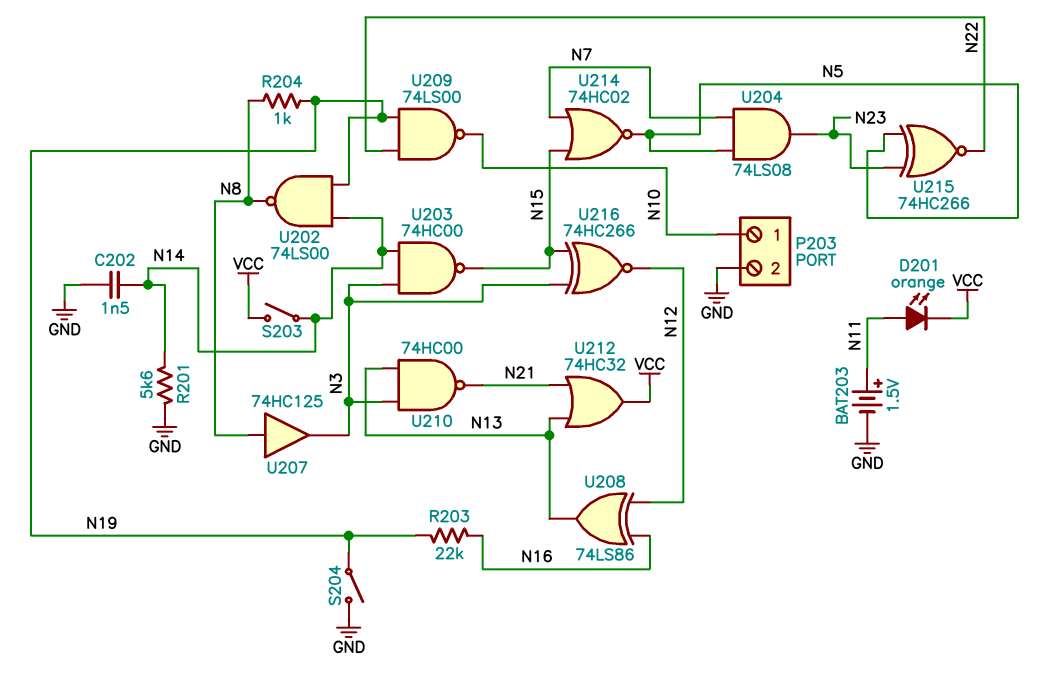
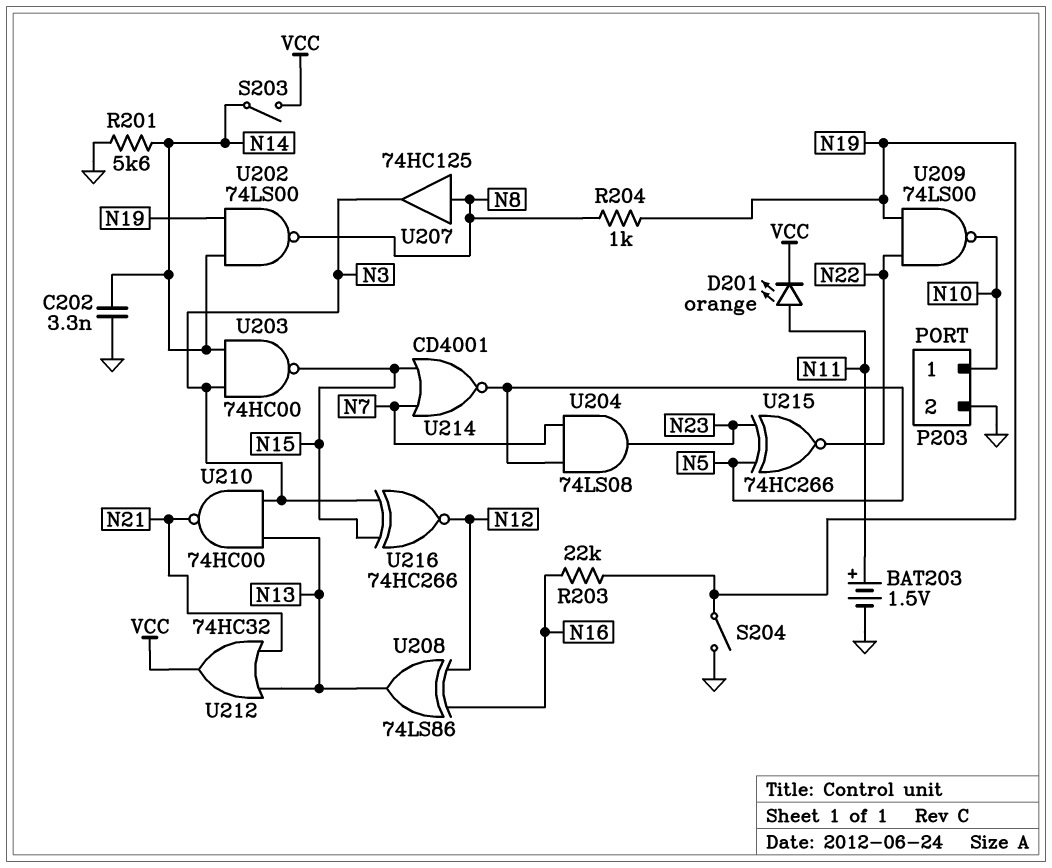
C202: 1.5nF (GND, N14) -> 3.3nF (GND, N14)
U214: NOR 74HC02 (in N7, in N15, out N5) -> NOR CD4001 (in N7, in N15, out N5)

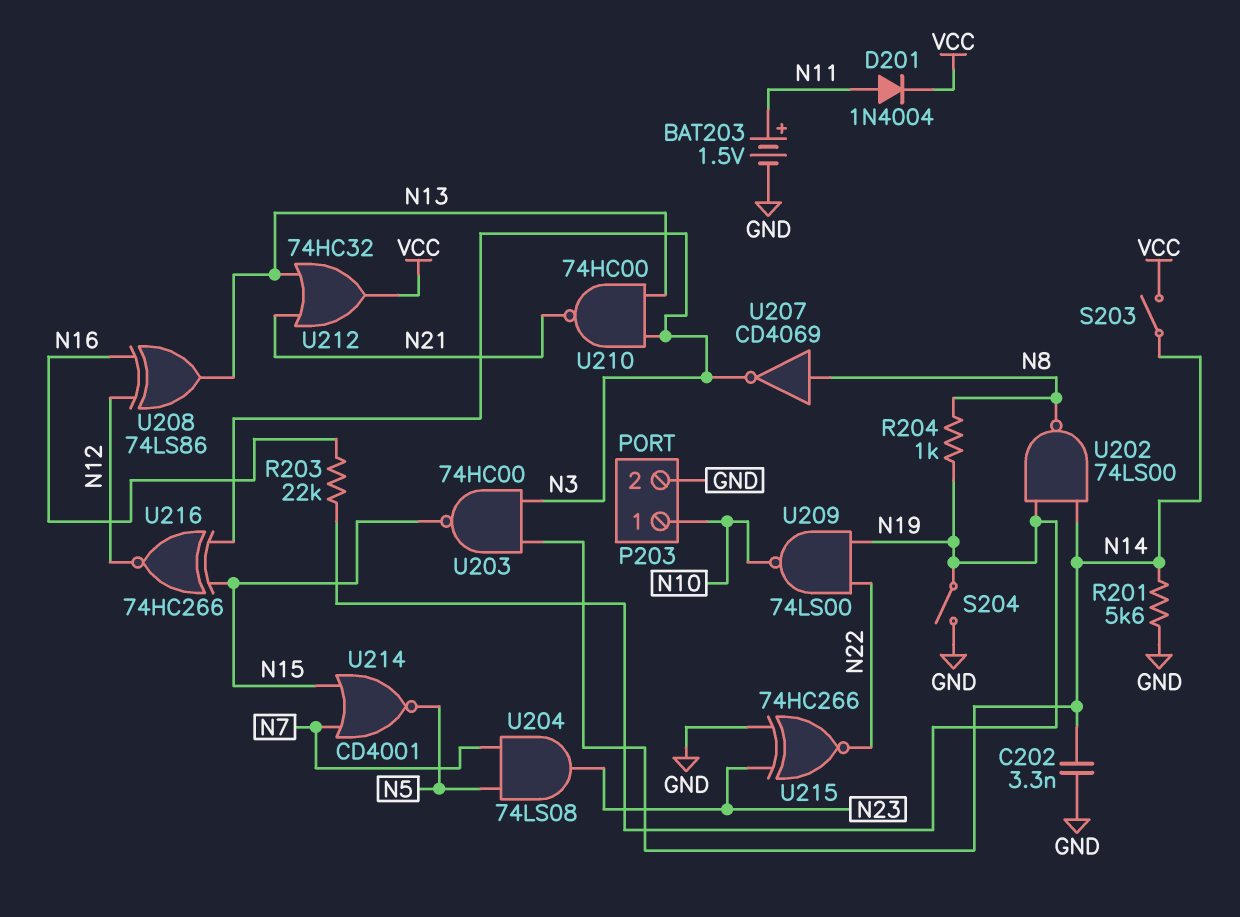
D201: LED orange (A N11, K VCC) -> diode 1N4004 (A N11, K VCC)
U207: buffer 74HC125 (in N8, out N3) -> NOT CD4069 (in N8, out N3)
U215: XNOR 74HC266 (in N5, in N23, out N22) -> XNOR 74HC266 (in GND, in N23, out N22)

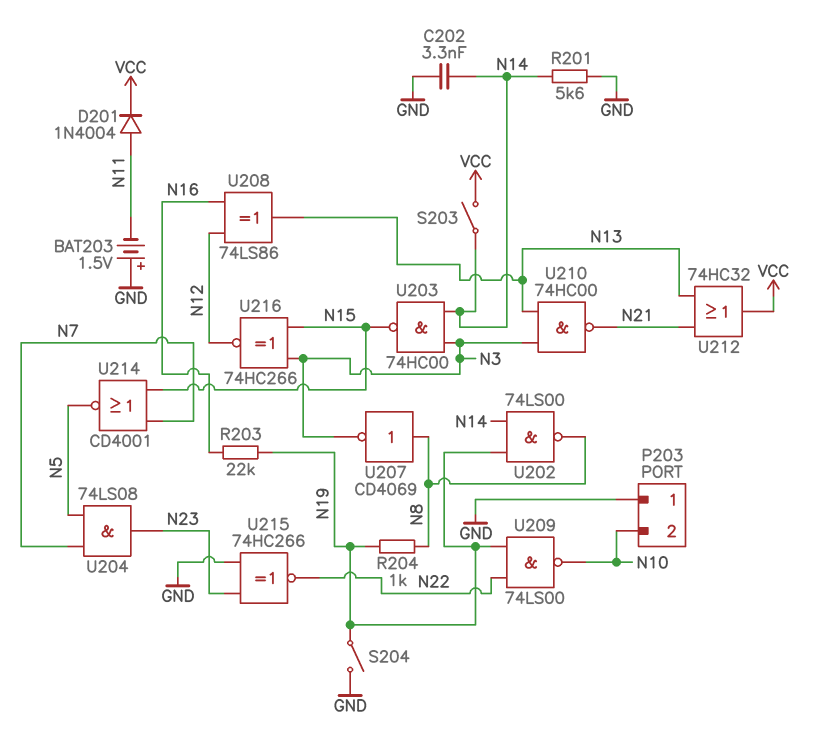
BAT203: 1.5V (plus N11, minus GND) -> 1.5V (plus GND, minus N11)
P203 pin 1: N10 -> GND
P203 pin 2: GND -> N10

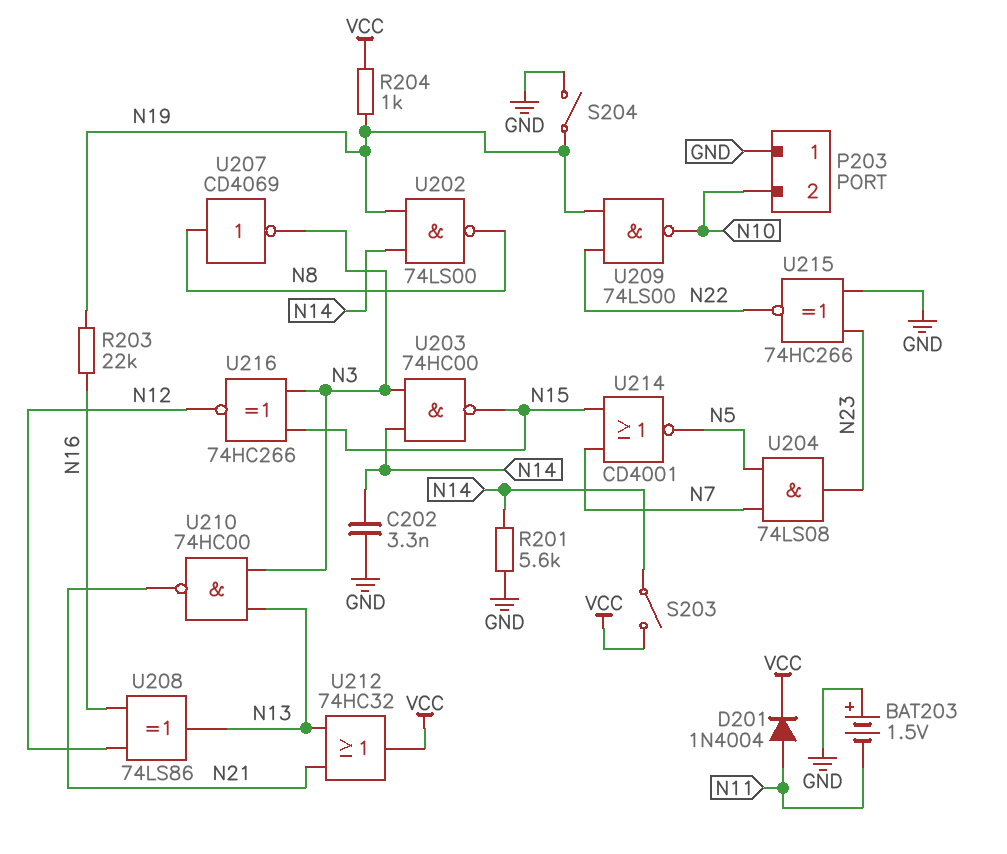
R204: 1k (N8, N19) -> 1k (N19, VCC)

